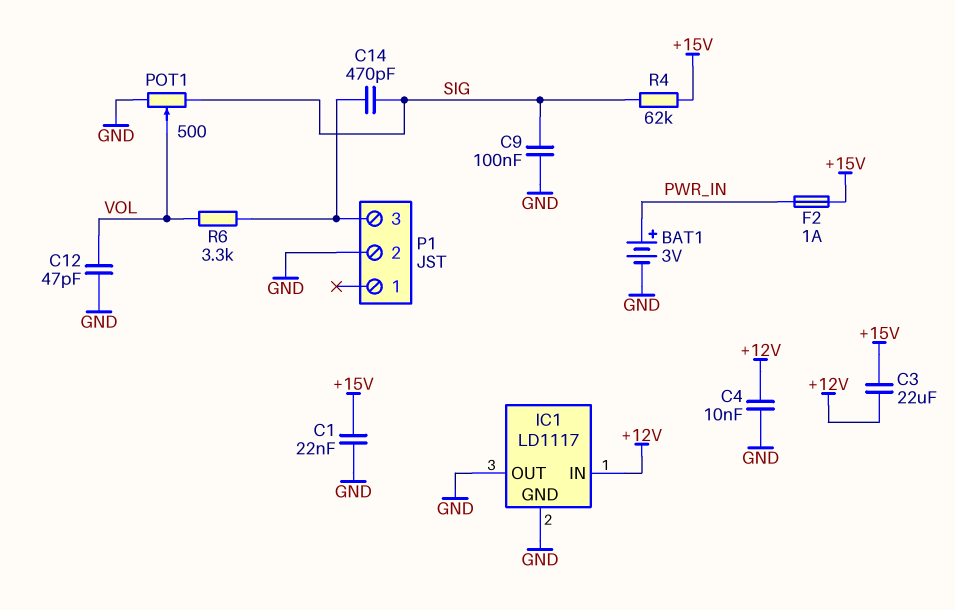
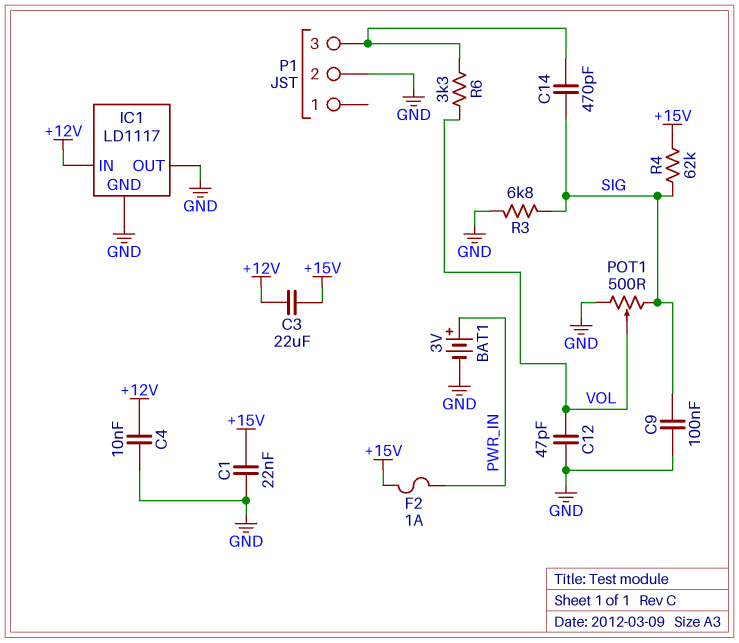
R3: none -> 6.8k (GND, SIG)

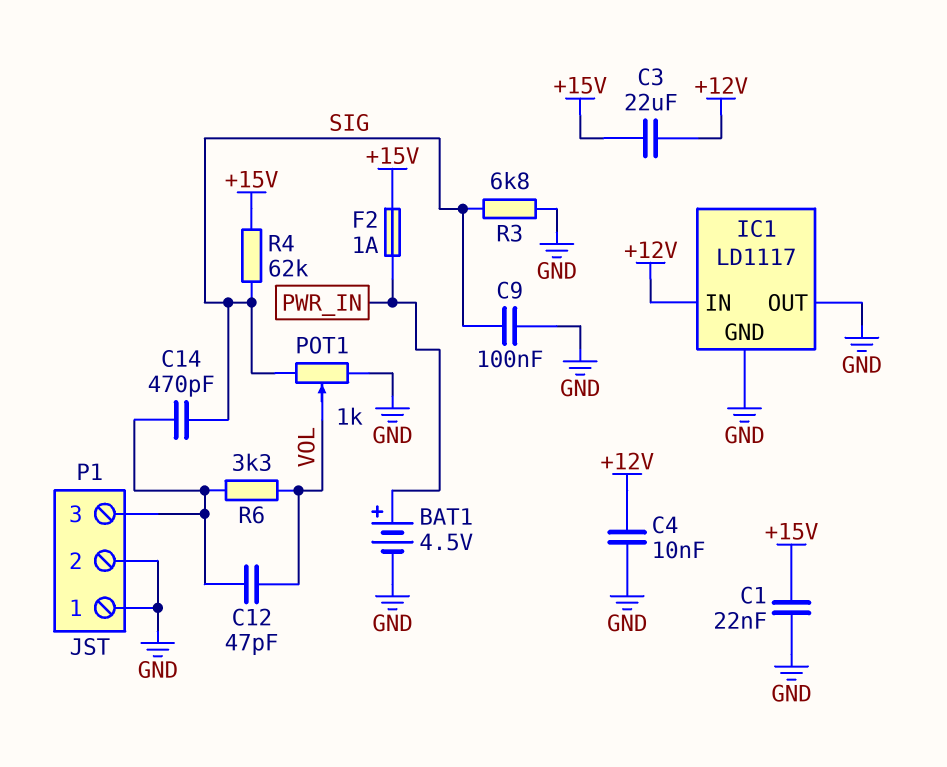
BAT1: 3V (plus PWR_IN, minus GND) -> 4.5V (plus PWR_IN, minus GND)
C12: 47pF (GND, VOL) -> 47pF (P1/3, VOL)
P1 pin 1: none -> GND
POT1: 500 (GND, SIG, wiper VOL) -> 1k (GND, SIG, wiper VOL)

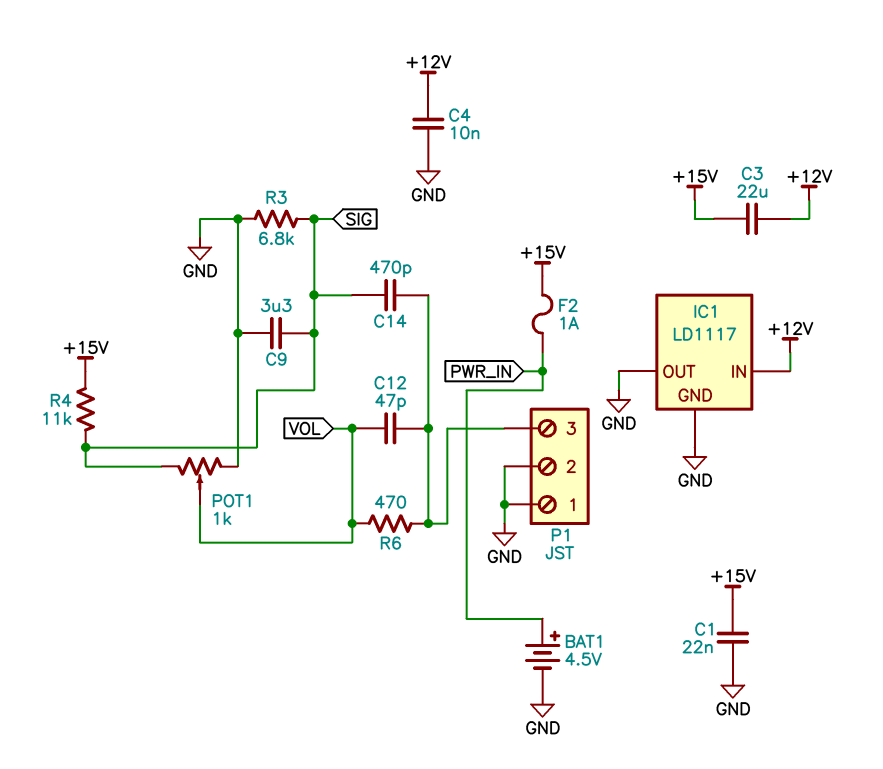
C9: 100nF (GND, SIG) -> 3.3uF (GND, SIG)
R4: 62k (+15V, SIG) -> 11k (+15V, SIG)
R6: 3.3k (P1/3, VOL) -> 470 (P1/3, VOL)

